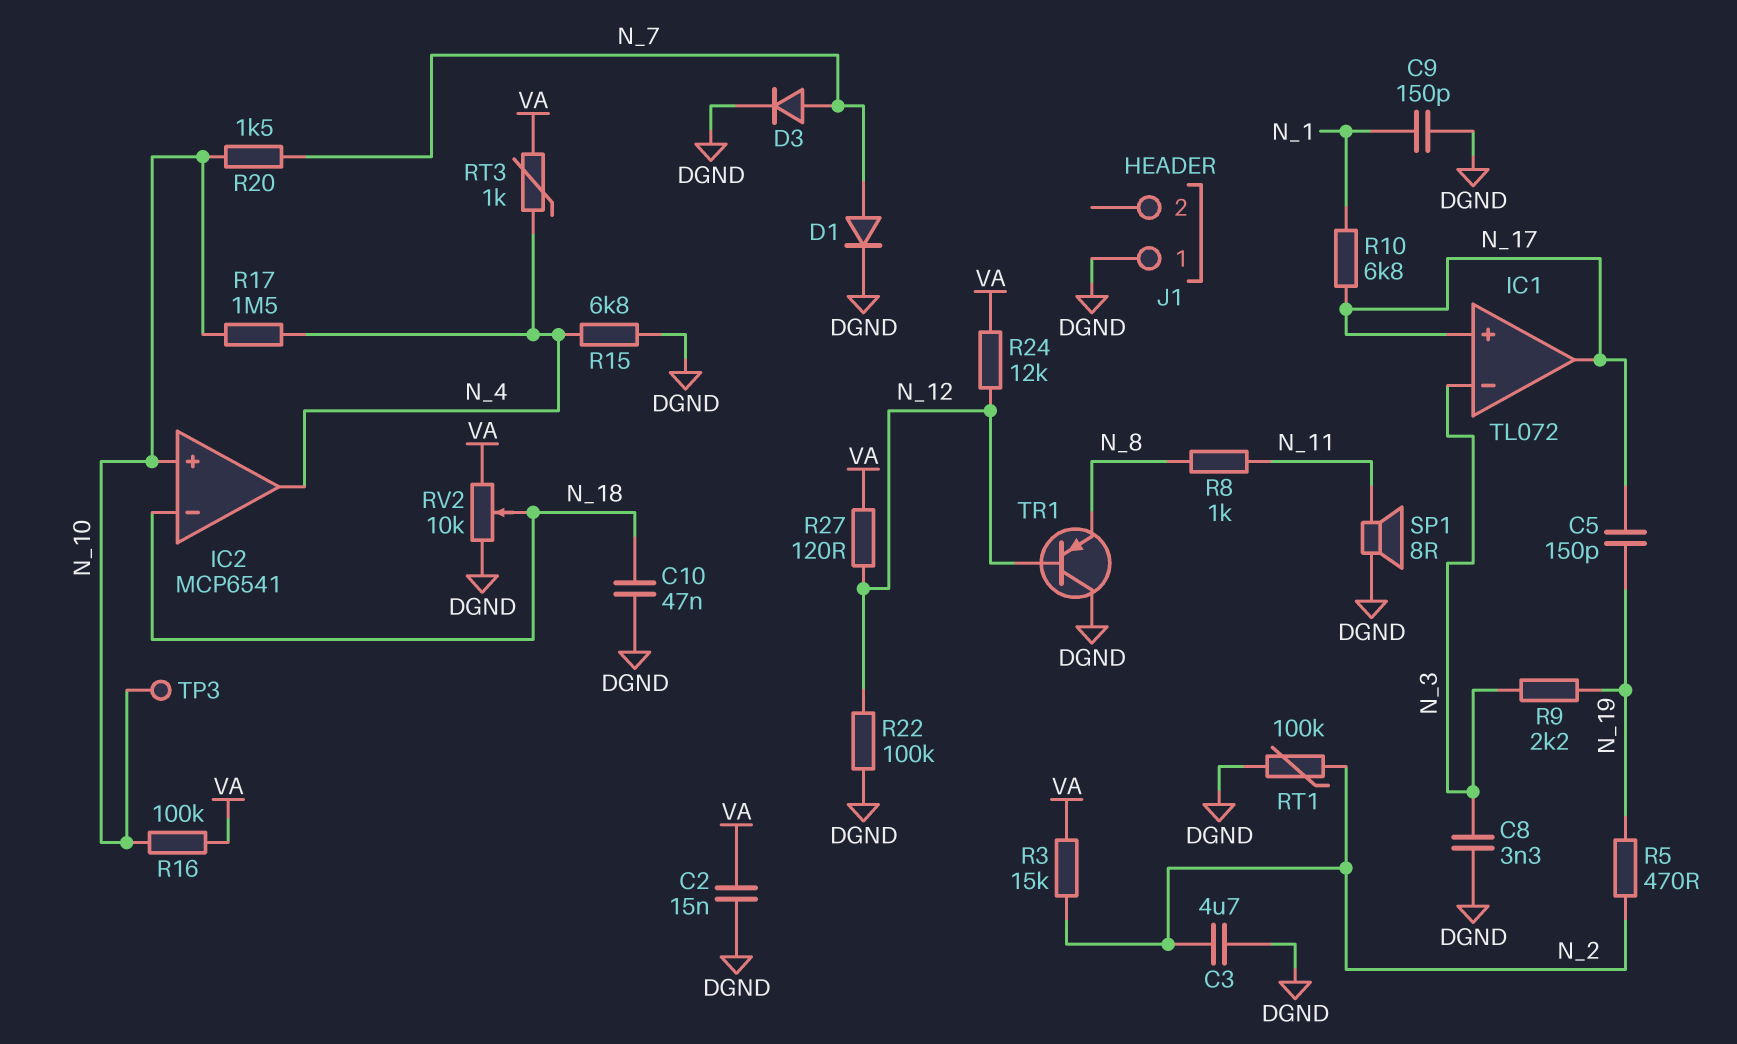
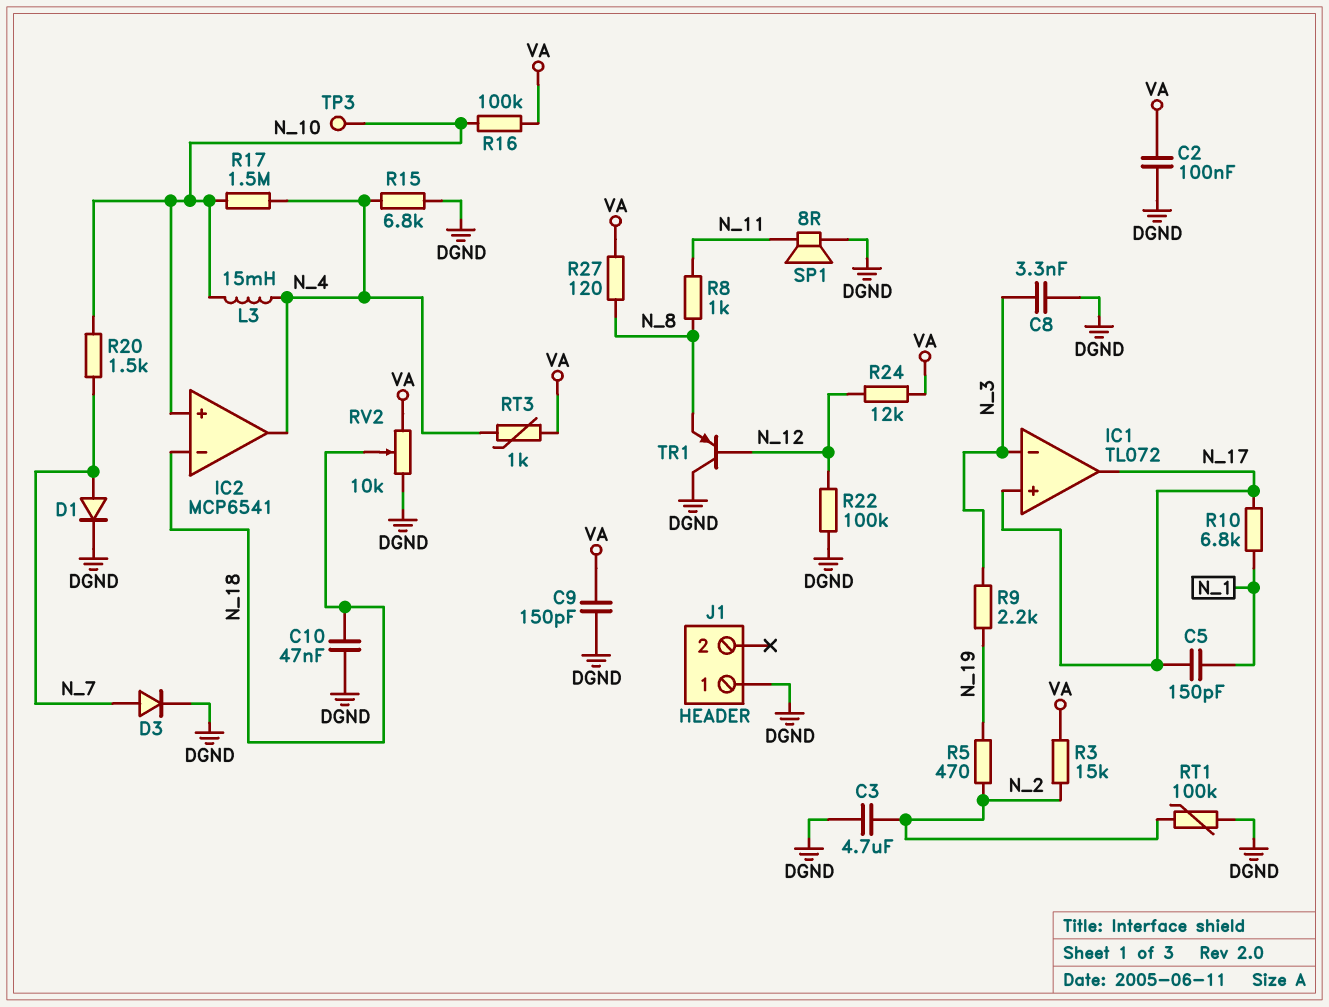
C2: 15nF (DGND, VA) -> 100nF (DGND, VA)
C5: 150pF (N_17, N_19) -> 150pF (N_1, N_17)
C9: 150pF (DGND, N_1) -> 150pF (DGND, VA)
L3: none -> 15mH (N_4, N_10)
R27: 120 (N_12, VA) -> 120 (N_8, VA)

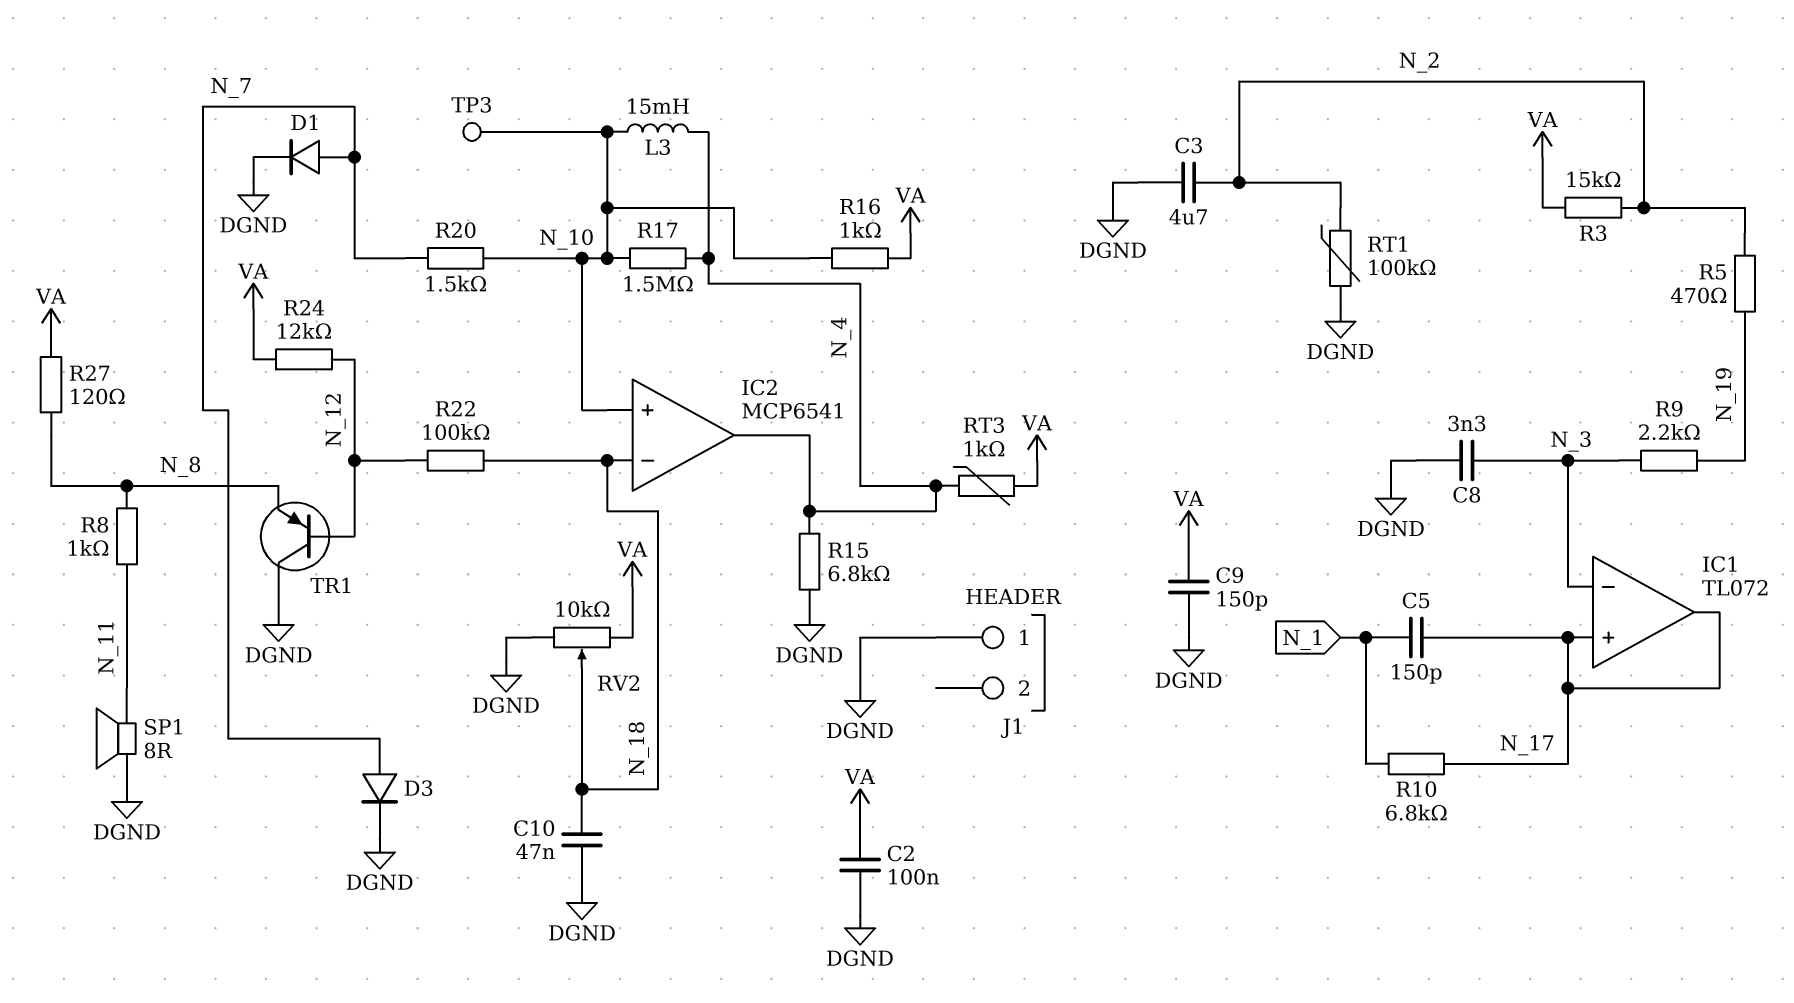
R16: 100k (N_10, VA) -> 1k (N_10, VA)
R22: 100k (DGND, N_12) -> 100k (N_12, N_18)

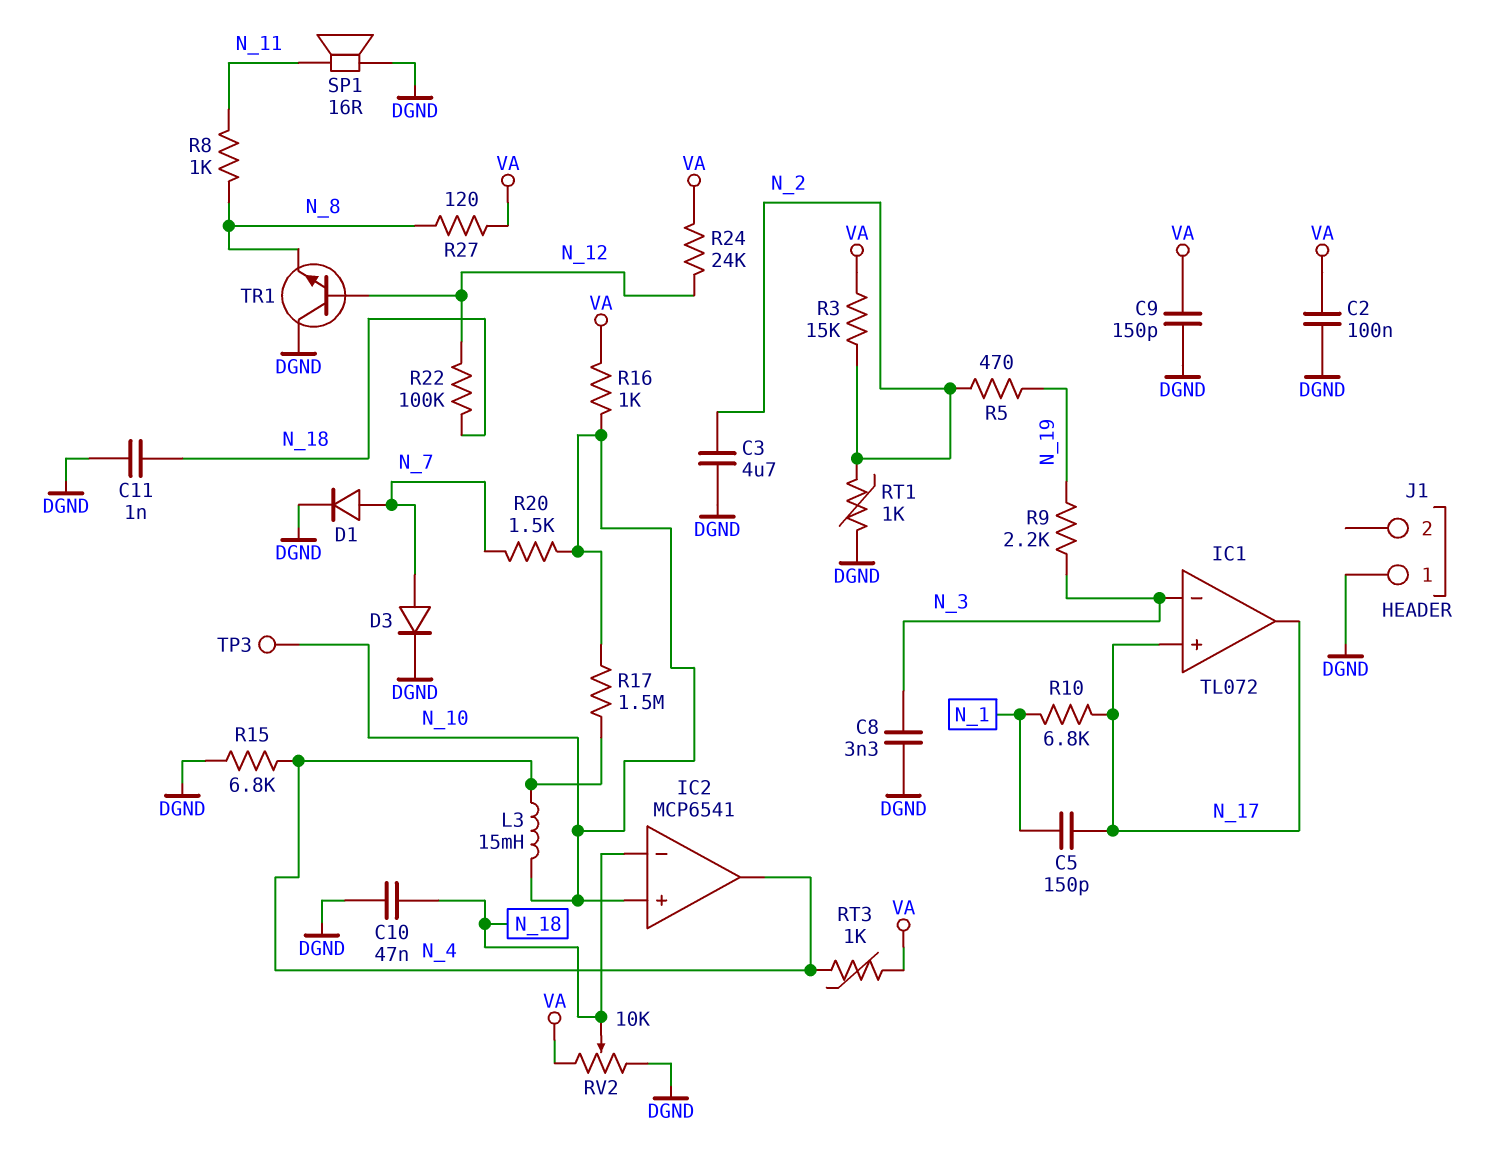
C11: none -> 1nF (DGND, N_18)
R24: 12k (N_12, VA) -> 24k (N_12, VA)
RT1: 100k (DGND, N_2) -> 1k (DGND, N_2)
SP1: speaker 8R (DGND, N_11) -> speaker 16R (DGND, N_11)
TR1: PNP (B N_12, C DGND, E N_8) -> NPN (B N_12, C DGND, E N_8)

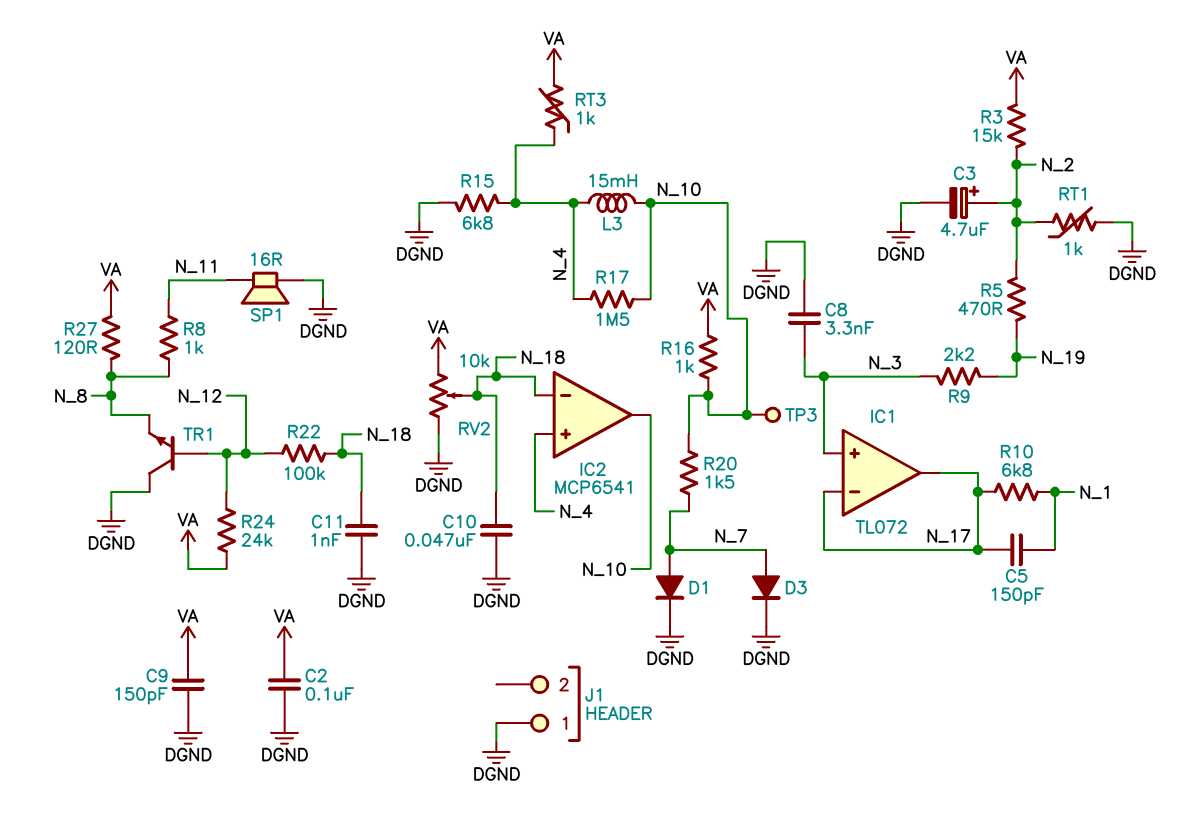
C3: 4.7uF (DGND, N_2) -> 4.7uF (plus N_2, minus DGND)
IC1 pin in+: N_17 -> N_3
IC1 pin in-: N_3 -> N_17
IC2 pin in+: N_10 -> N_4
IC2 pin out: N_4 -> N_10

